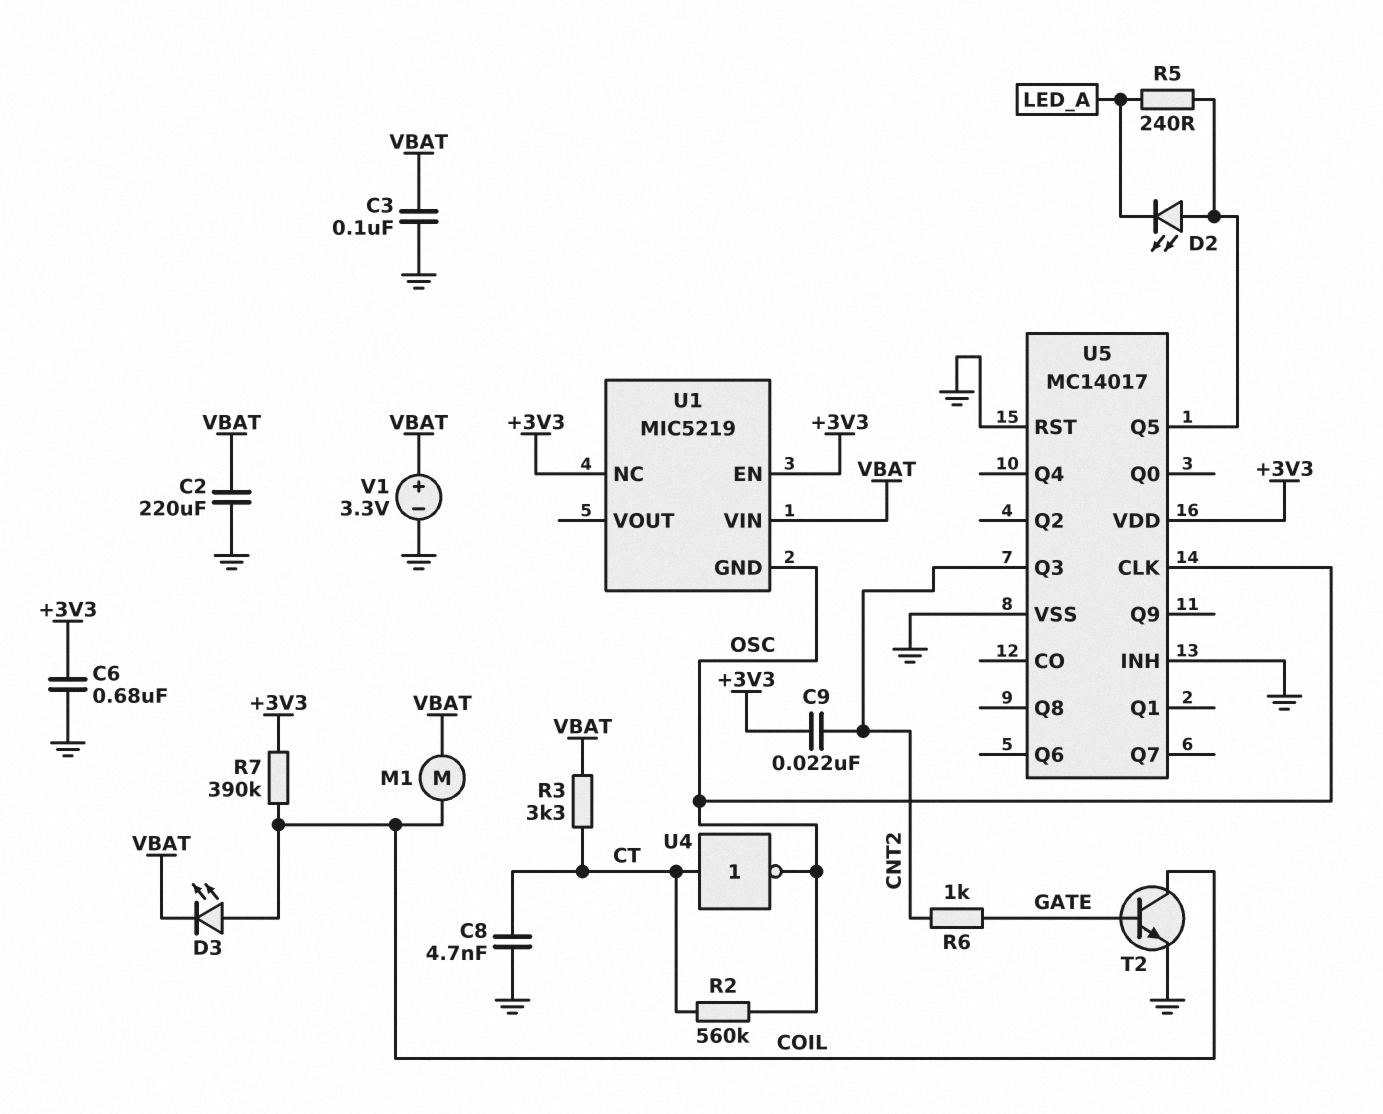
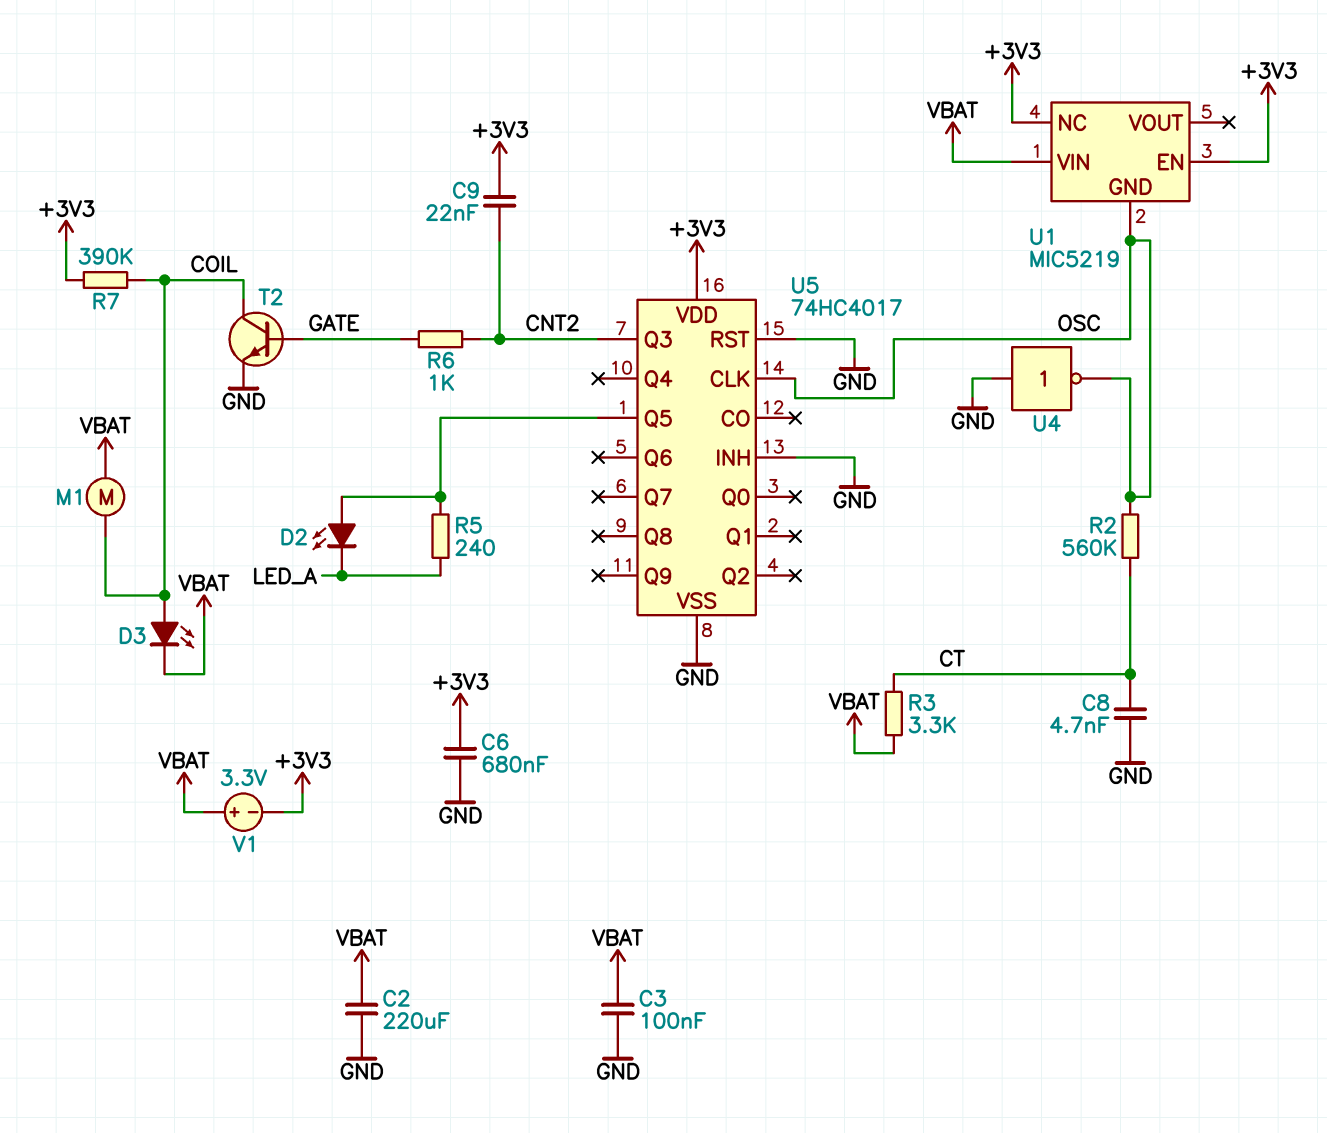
U4: NOT (in CT, out OSC) -> NOT (in GND, out OSC)
U5: MC14017 -> 74HC4017
V1: 3.3V (plus VBAT, minus GND) -> 3.3V (plus VBAT, minus +3V3)

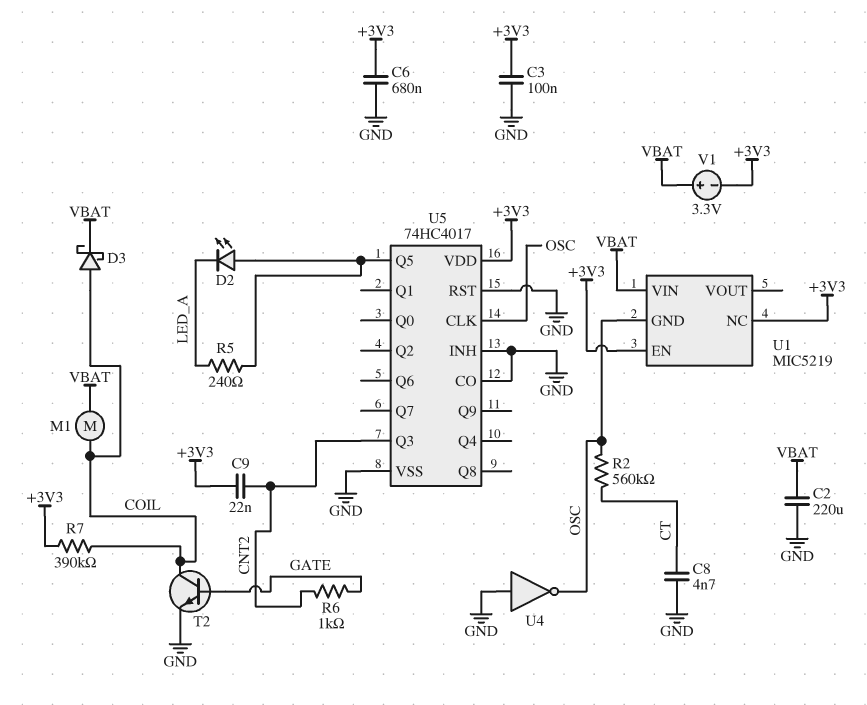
C3: 100nF (GND, VBAT) -> 100nF (+3V3, GND)
D3: LED (A COIL, K VBAT) -> schottky (A COIL, K VBAT)
R3: 3.3k (CT, VBAT) -> none
U5 pin CO: none -> GND

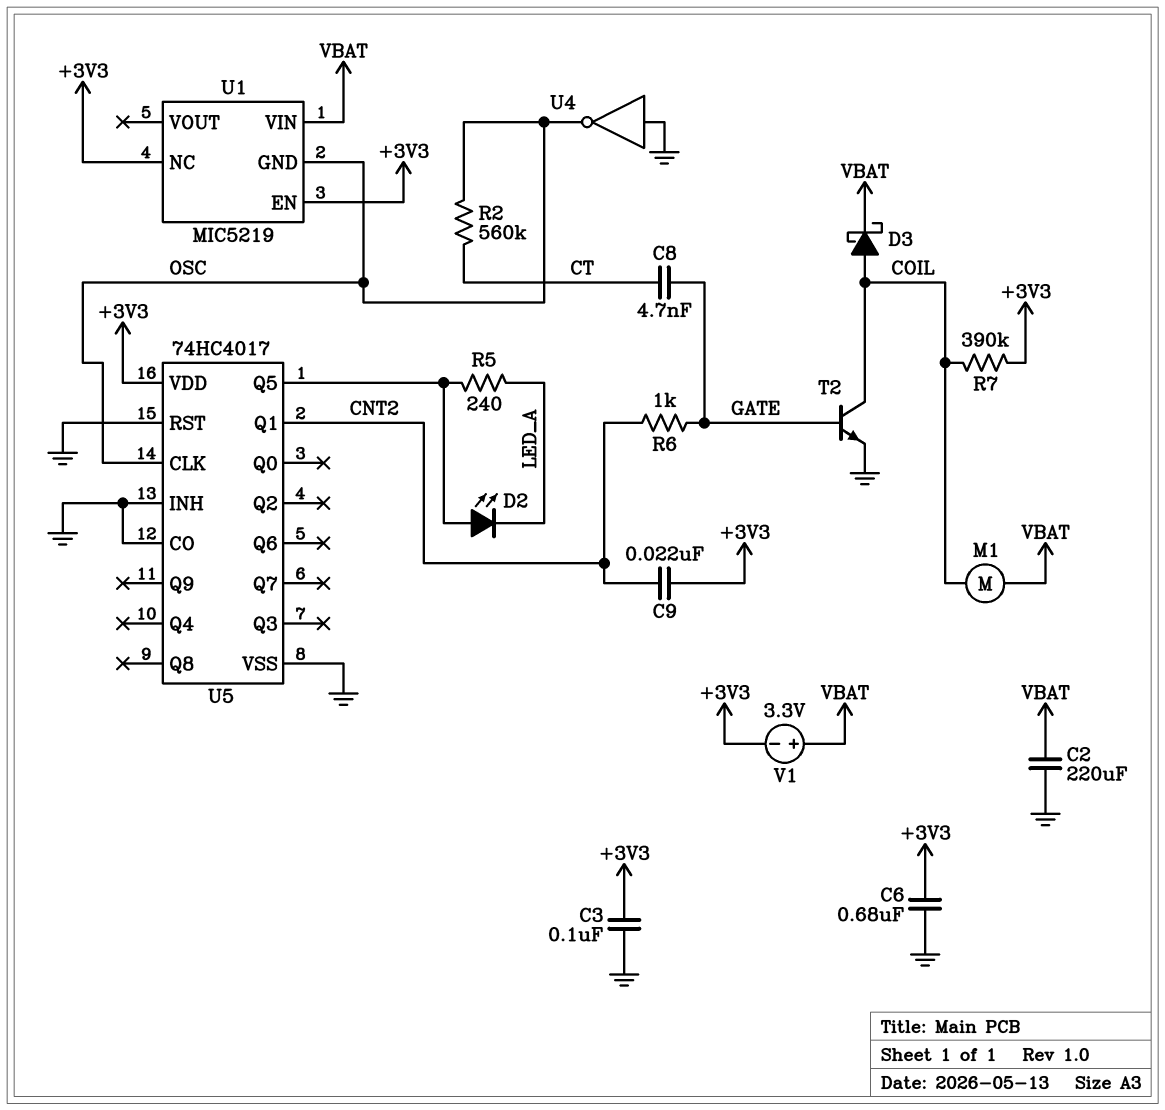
C8: 4.7nF (CT, GND) -> 4.7nF (CT, GATE)
U5 pin Q1: none -> CNT2
U5 pin Q3: CNT2 -> none

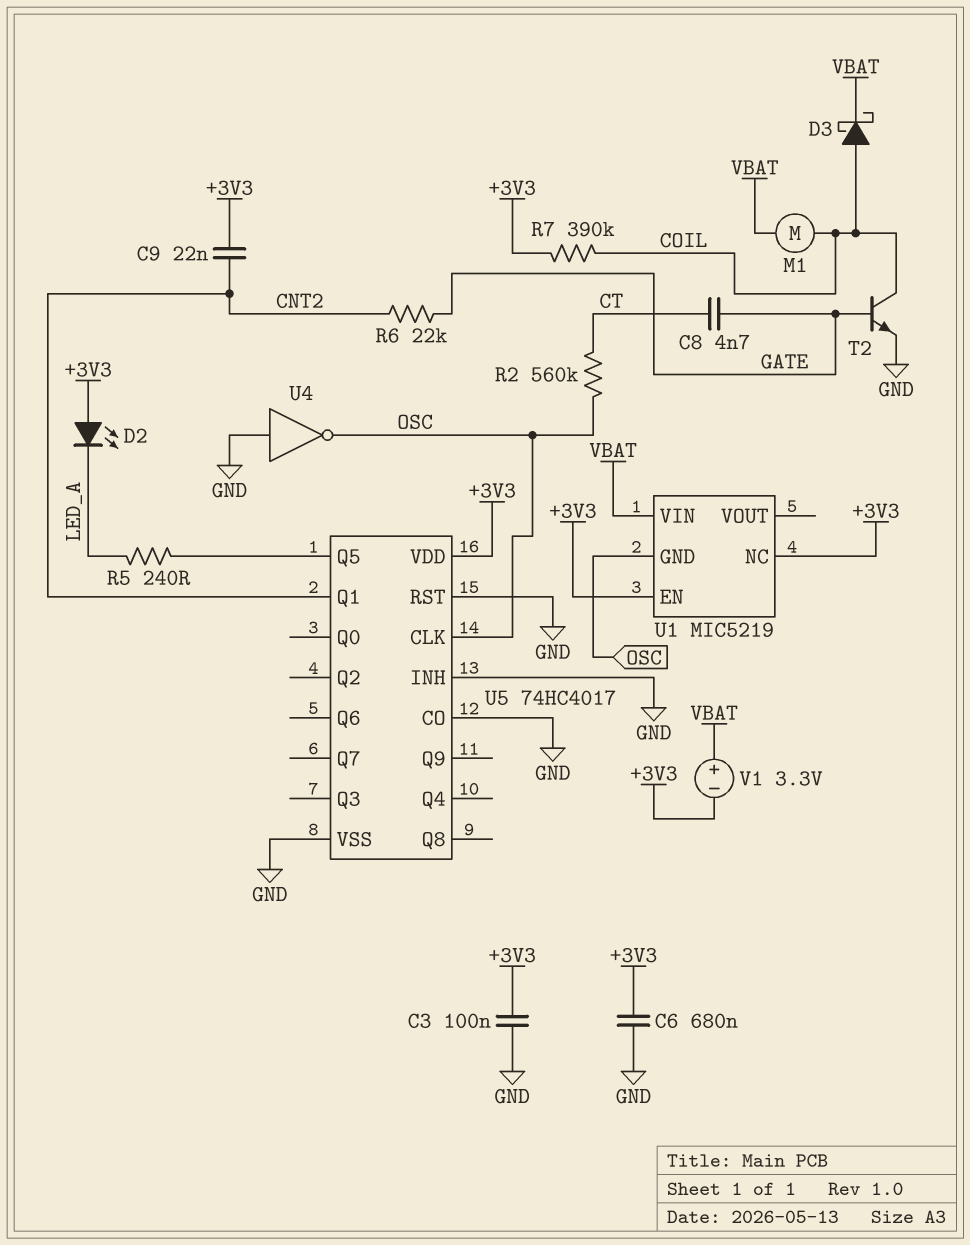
C2: 220uF (GND, VBAT) -> none
D2: LED (A U5/Q5, K LED_A) -> LED (A +3V3, K LED_A)
R6: 1k (CNT2, GATE) -> 22k (CNT2, GATE)

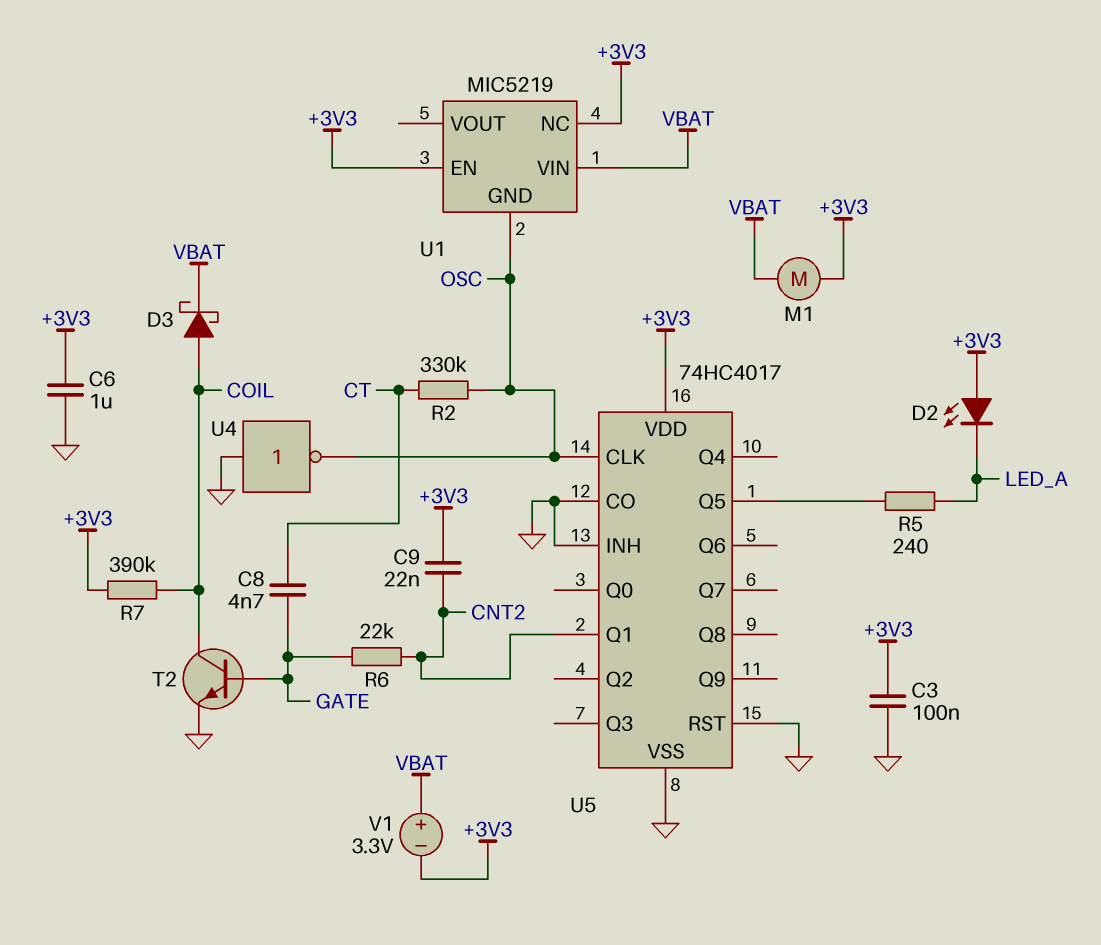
C6: 680nF (+3V3, GND) -> 1uF (+3V3, GND)
M1: motor (COIL, VBAT) -> motor (+3V3, VBAT)
R2: 560k (CT, OSC) -> 330k (CT, OSC)

